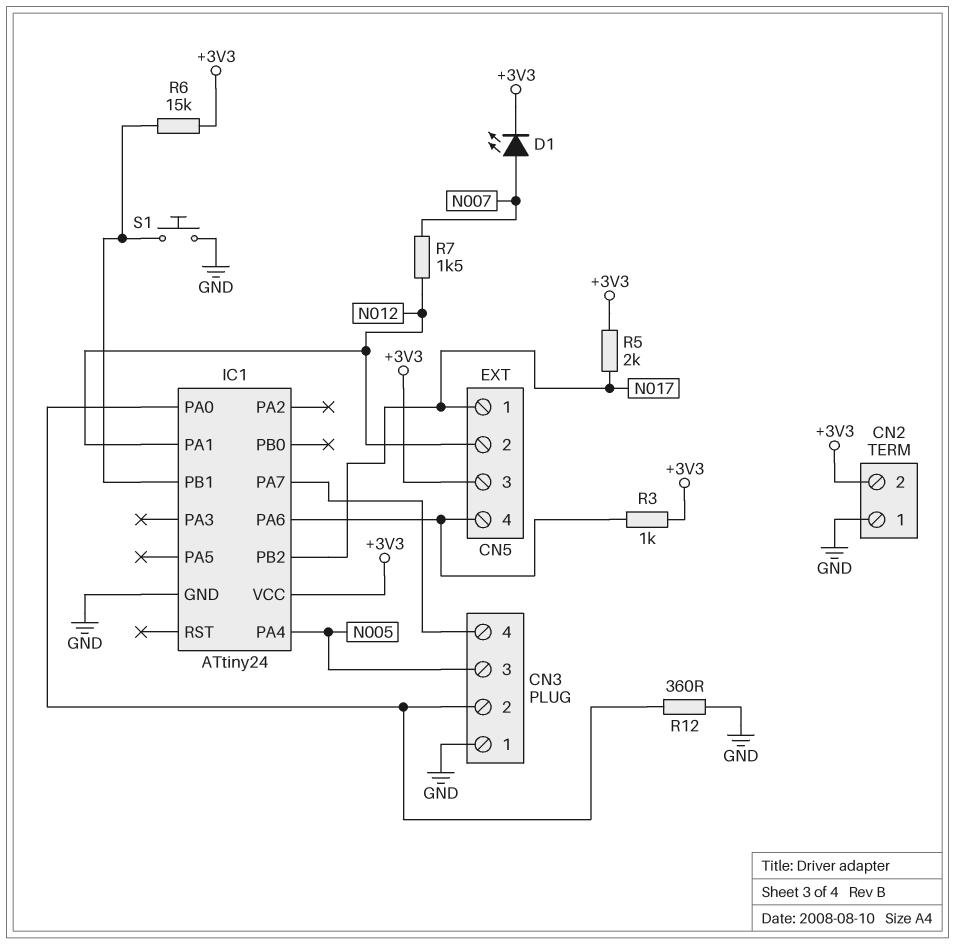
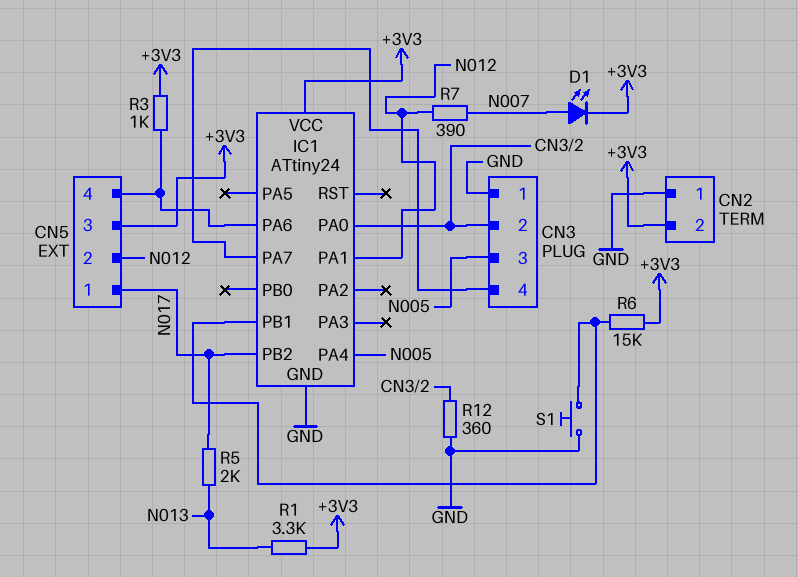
R1: none -> 3.3k (+3V3, N013)
R5: 2k (+3V3, N017) -> 2k (N013, N017)
R7: 1.5k (N007, N012) -> 390 (N007, N012)

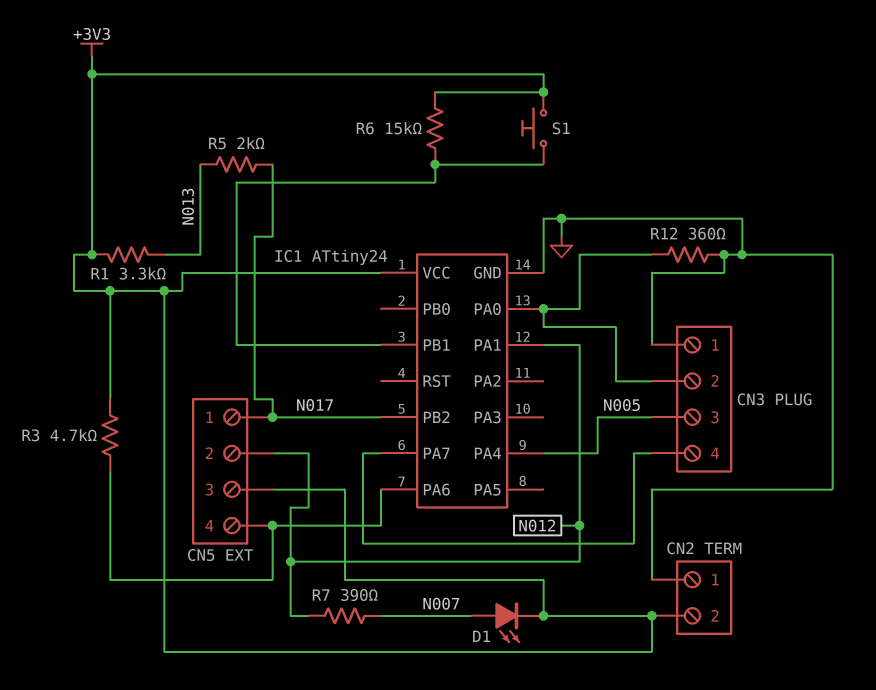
R3: 1k (+3V3, CN5/4) -> 4.7k (+3V3, CN5/4)
S1: button (GND, IC1/PB1) -> button (+3V3, IC1/PB1)

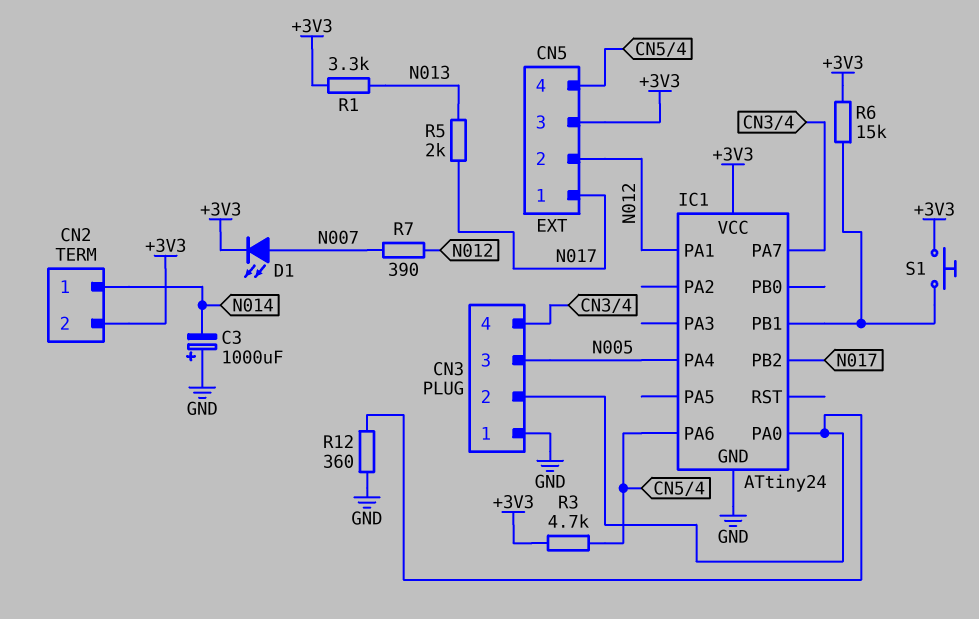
C3: none -> 1000uF (plus GND, minus N014)
CN2 pin 1: GND -> N014

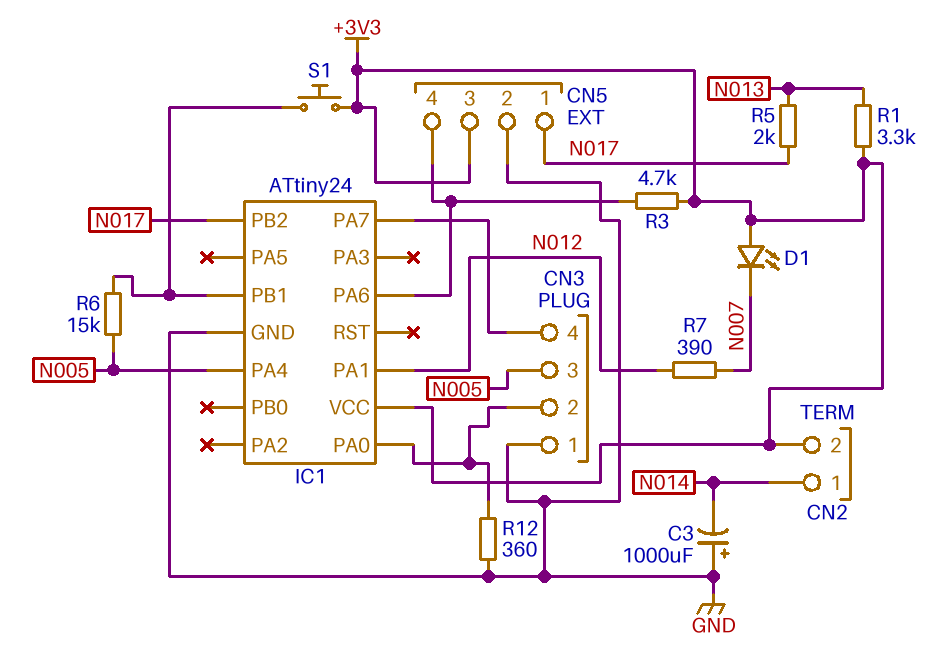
CN5 pin 2: N012 -> GND
D1: LED (A N007, K +3V3) -> LED (A +3V3, K N007)
R6: 15k (+3V3, IC1/PB1) -> 15k (IC1/PB1, N005)

